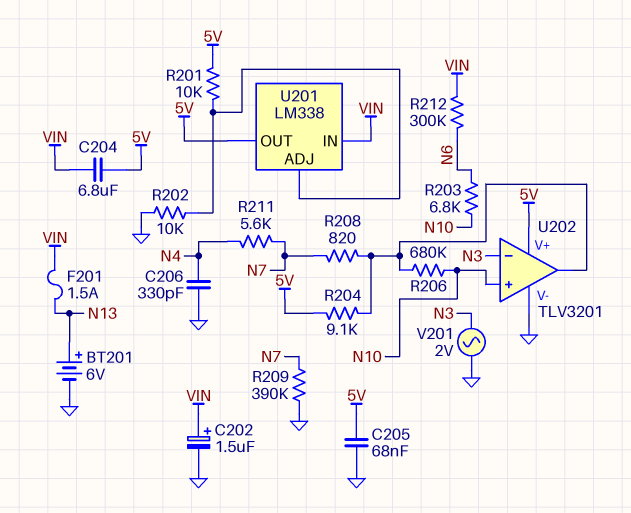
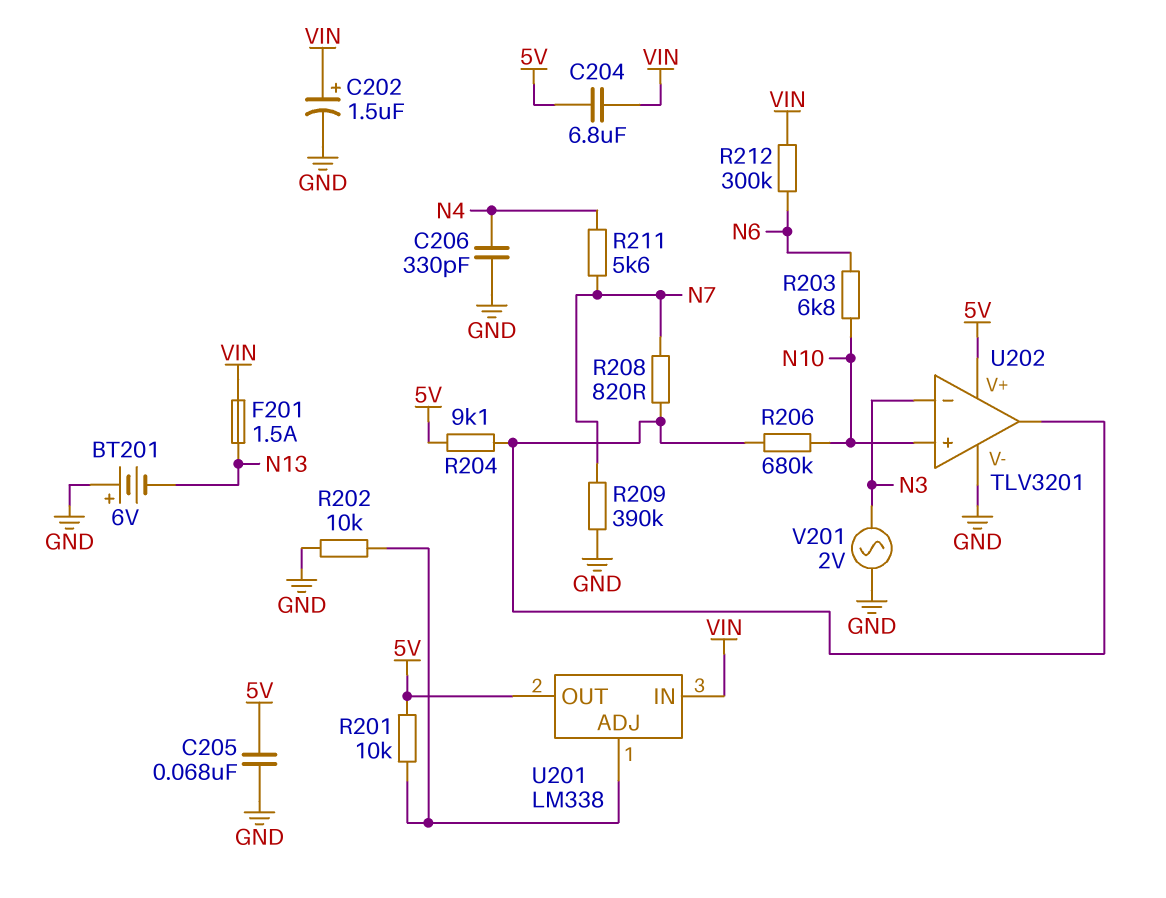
BT201: 6V (plus N13, minus GND) -> 6V (plus GND, minus N13)

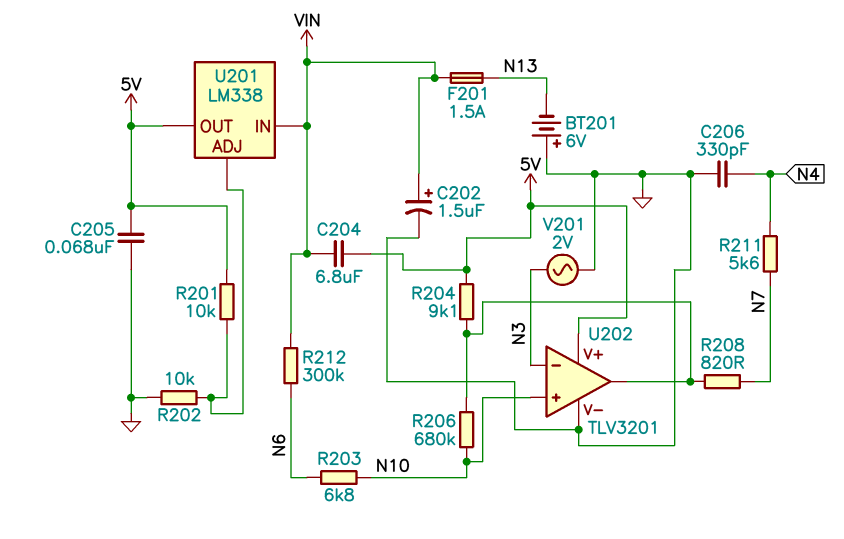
R209: 390k (GND, N7) -> none

